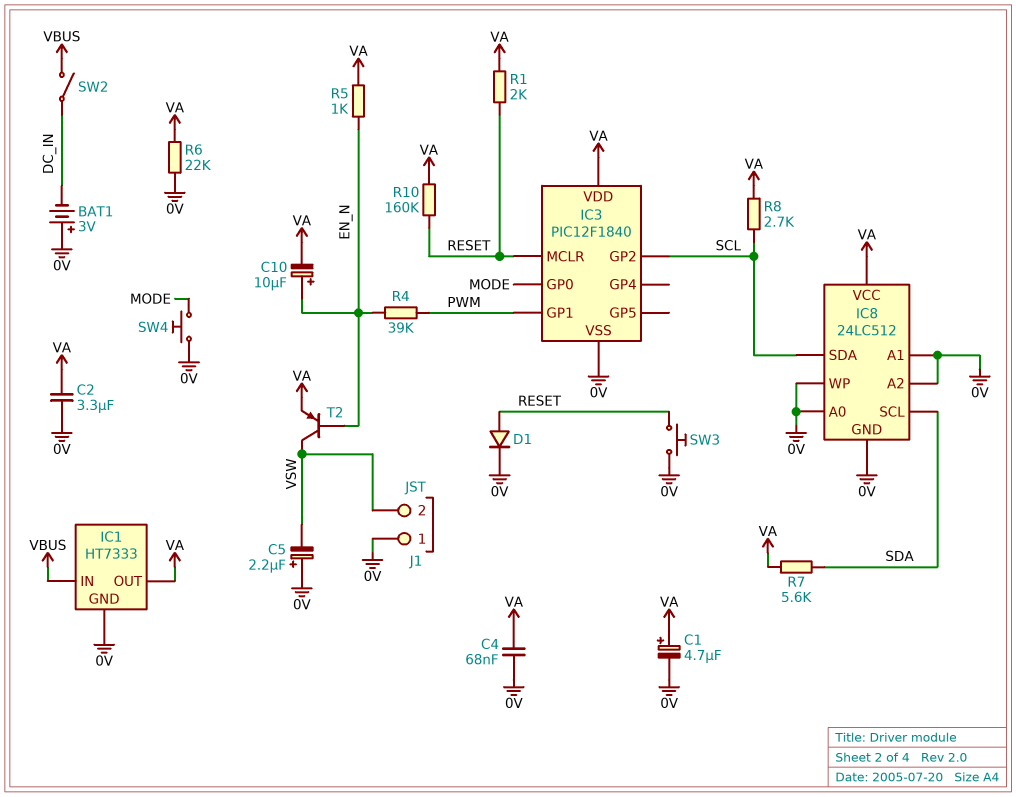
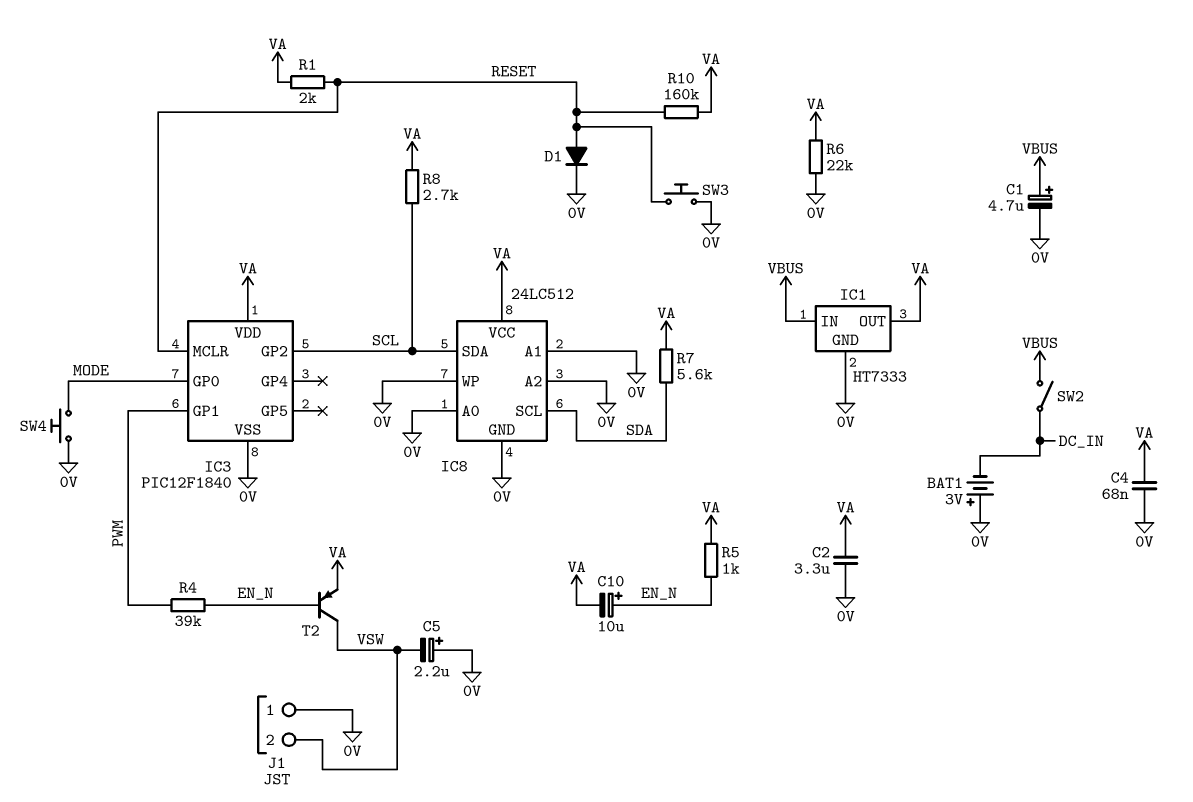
C1: 4.7uF (plus VA, minus 0V) -> 4.7uF (plus VBUS, minus 0V)

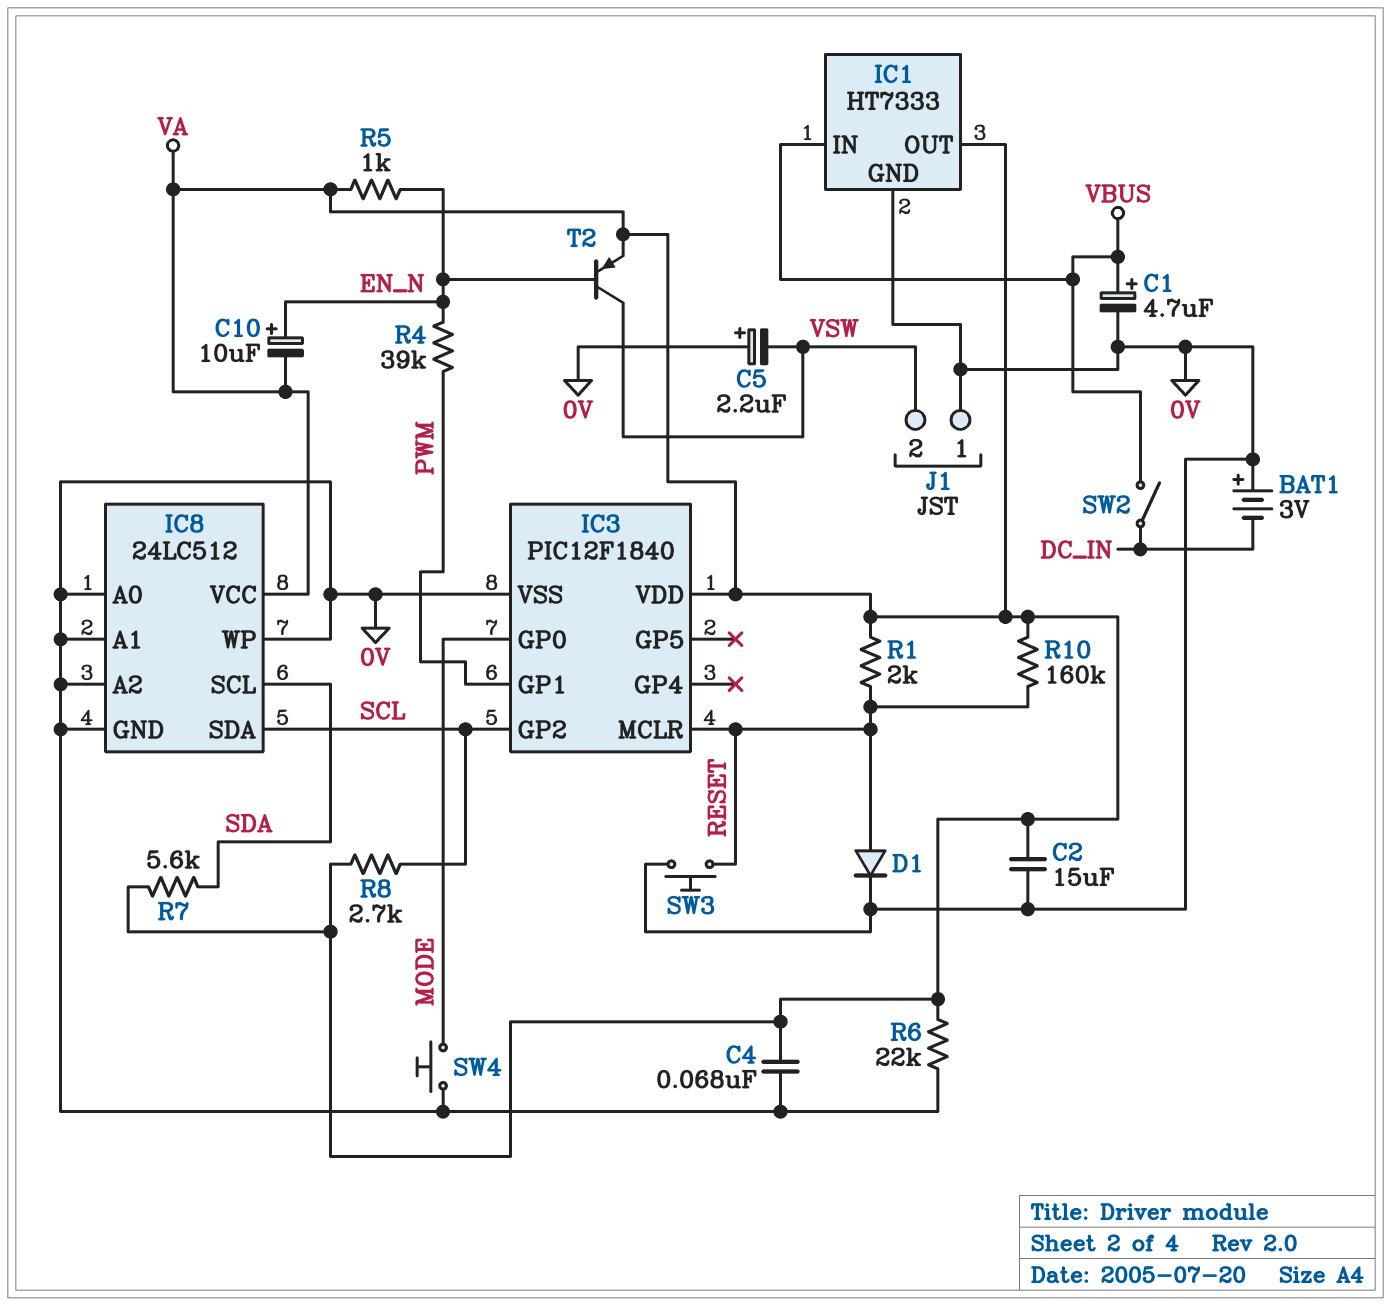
C2: 3.3uF (0V, VA) -> 15uF (0V, VA)

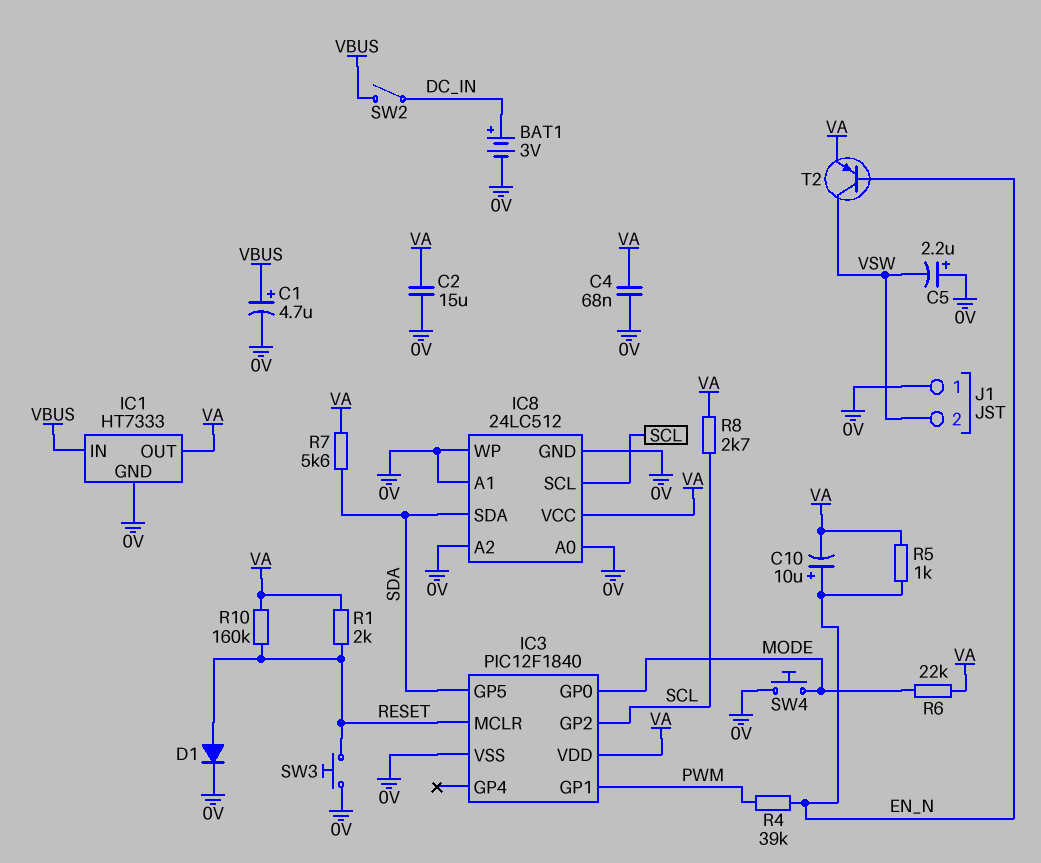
BAT1: 3V (plus 0V, minus DC_IN) -> 3V (plus DC_IN, minus 0V)
IC3 pin GP5: none -> SDA
IC8 pin SCL: SDA -> SCL
IC8 pin SDA: SCL -> SDA
R6: 22k (0V, VA) -> 22k (MODE, VA)

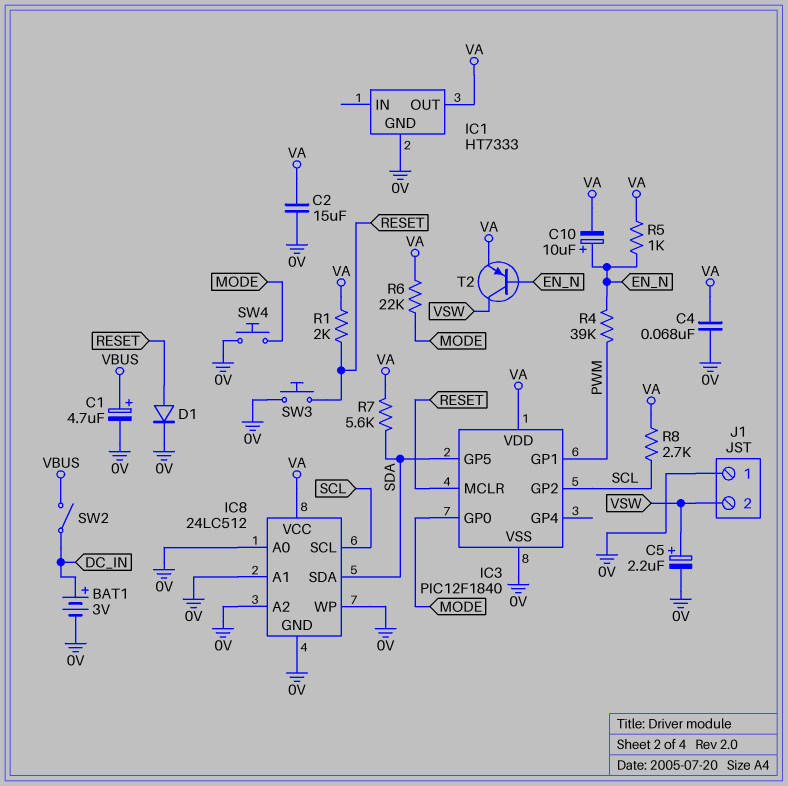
C5: 2.2uF (plus 0V, minus VSW) -> 2.2uF (plus VSW, minus 0V)
IC1 pin IN: VBUS -> none
R10: 160k (RESET, VA) -> none

